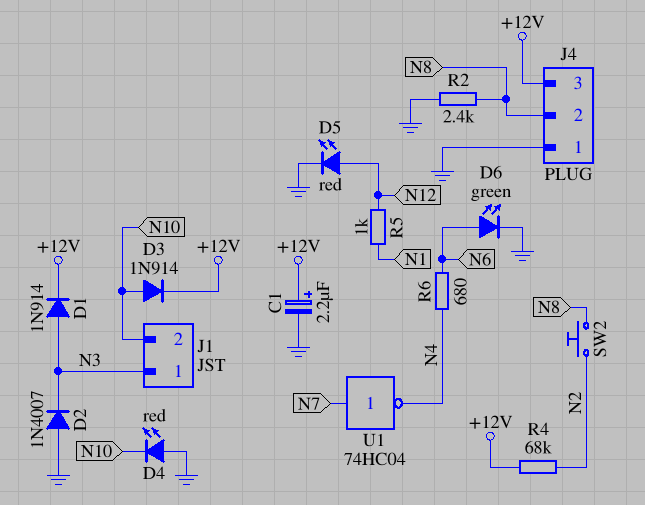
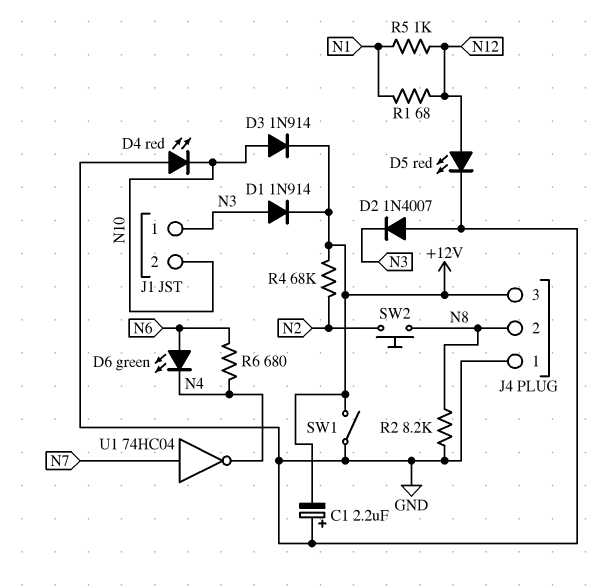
C1: 2.2uF (plus +12V, minus GND) -> 2.2uF (plus GND, minus +12V)
D6: LED green (A N6, K GND) -> LED green (A N6, K N4)
R1: none -> 68 (N1, N12)
R2: 2.4k (GND, N8) -> 8.2k (GND, N8)
SW1: none -> switch (+12V, GND)

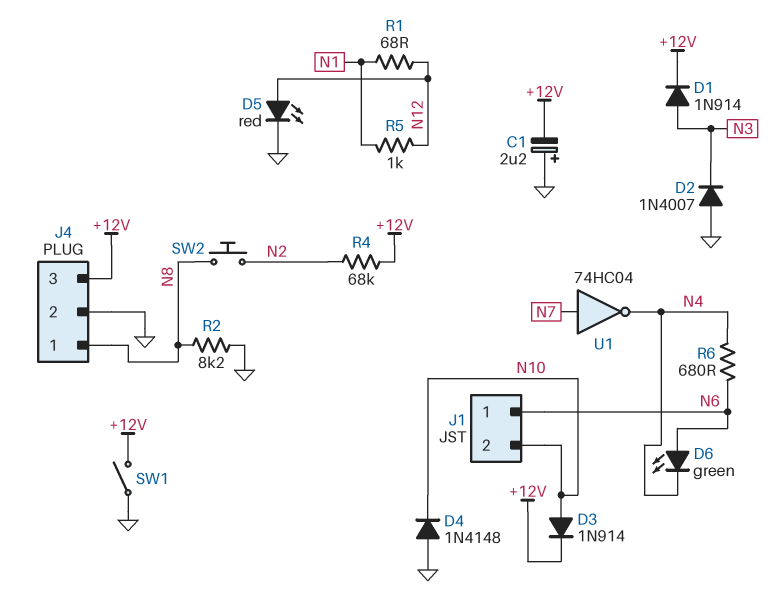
D4: LED red (A GND, K N10) -> diode 1N4148 (A GND, K N10)
J1 pin 1: N3 -> N6
J4 pin 1: GND -> N8
J4 pin 2: N8 -> GND

